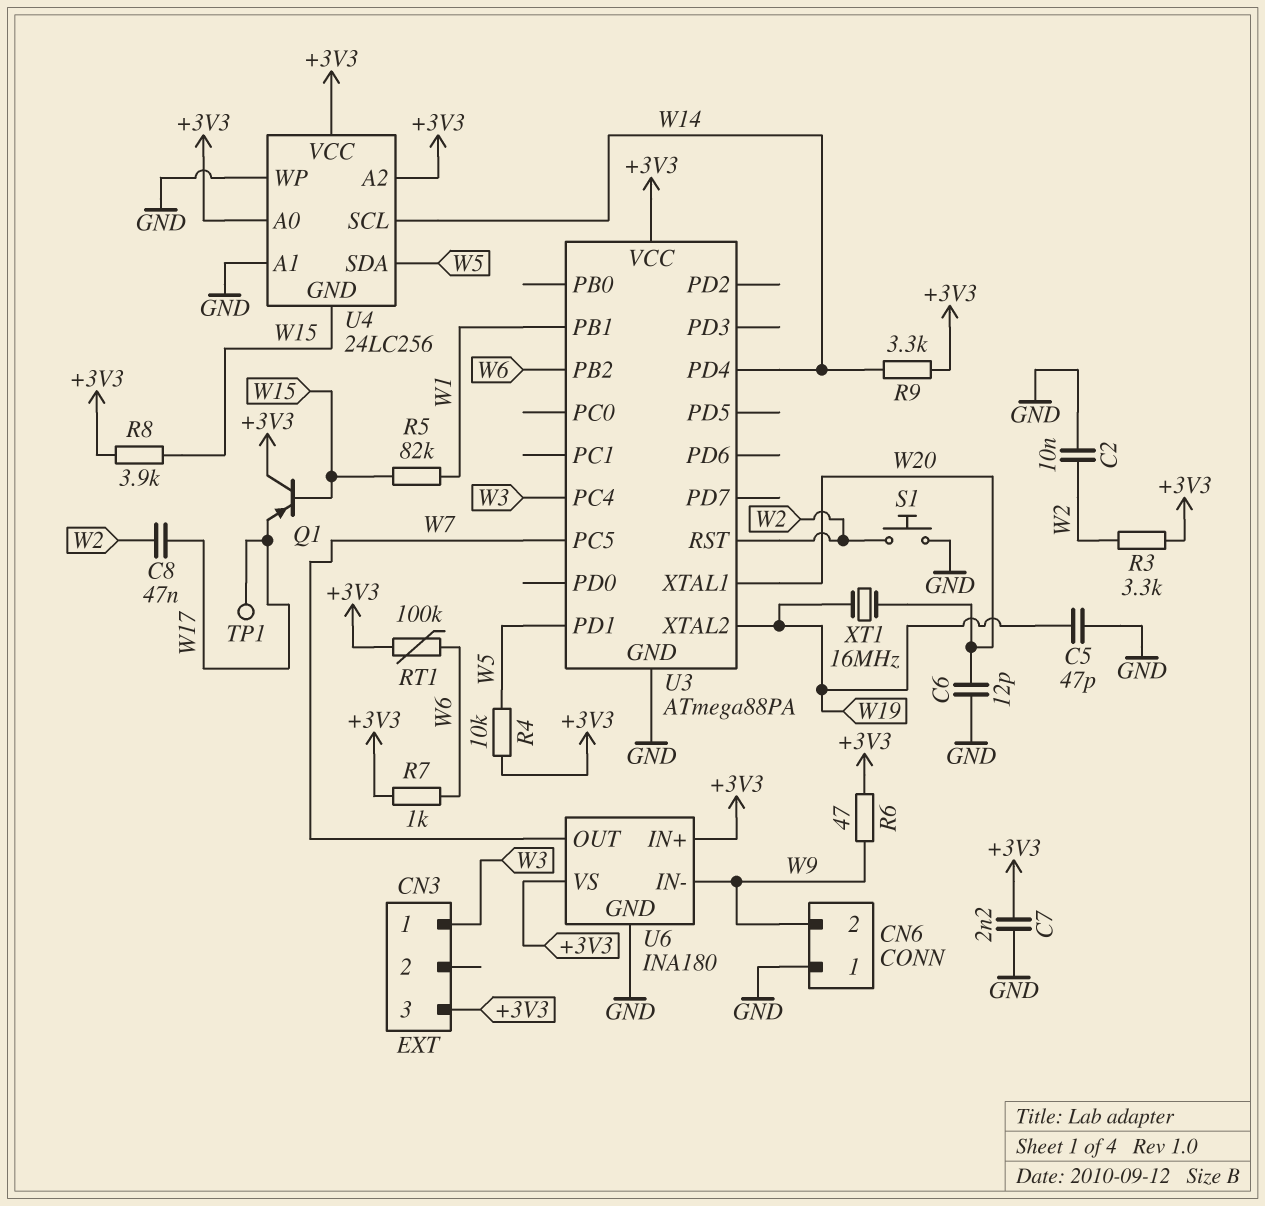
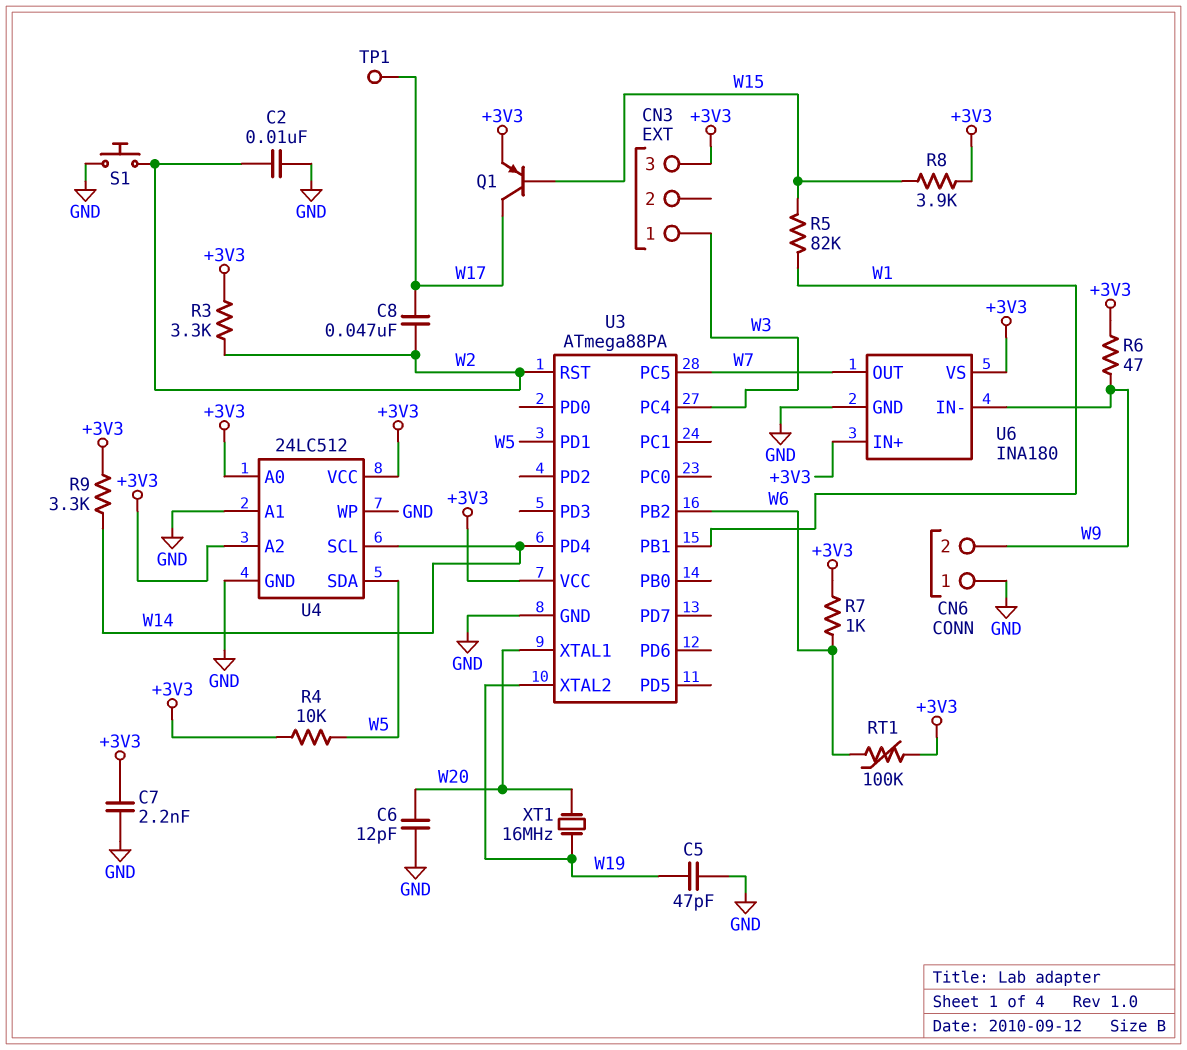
Q1: PNP (B W15, C +3V3, E W17) -> PNP (B W15, C W17, E +3V3)
U4: 24LC256 -> 24LC512
U4 pin GND: W15 -> GND

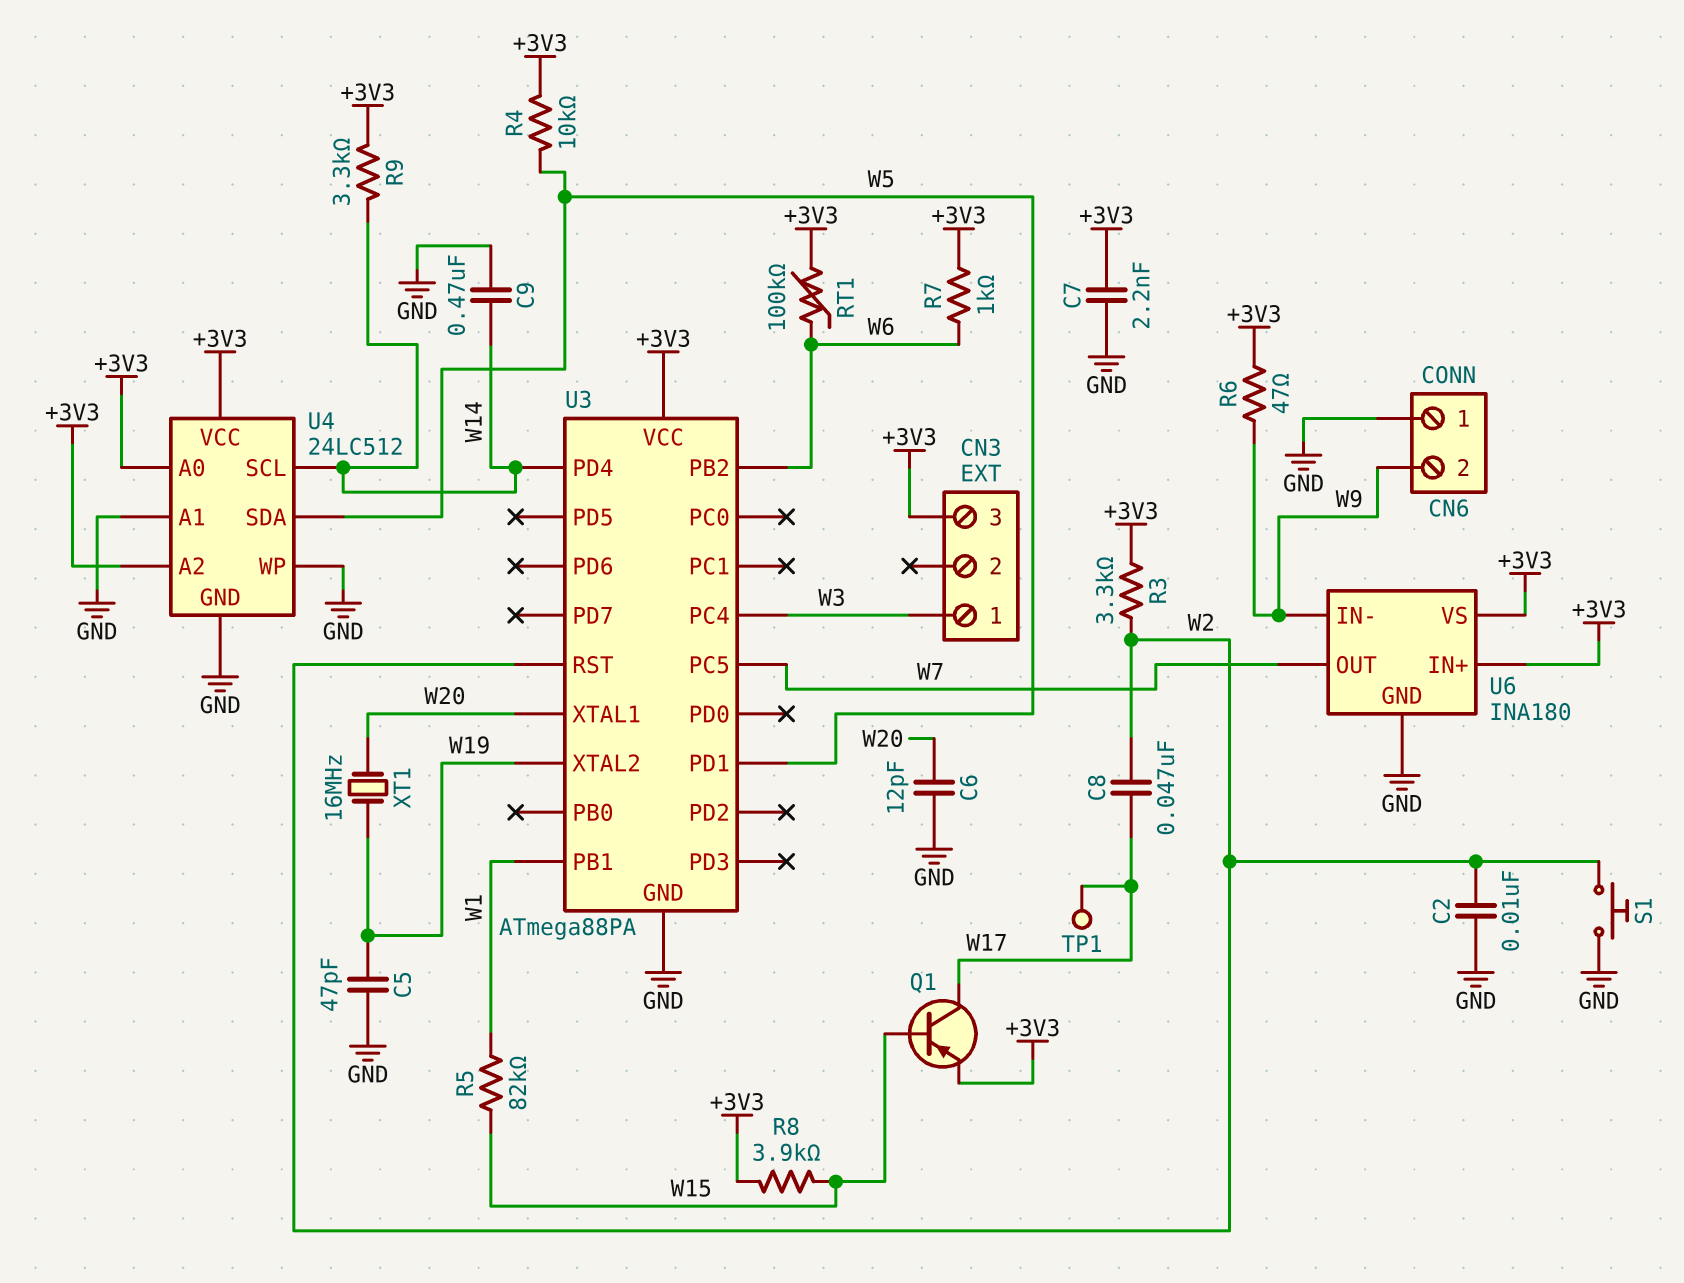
C9: none -> 470nF (GND, W14)

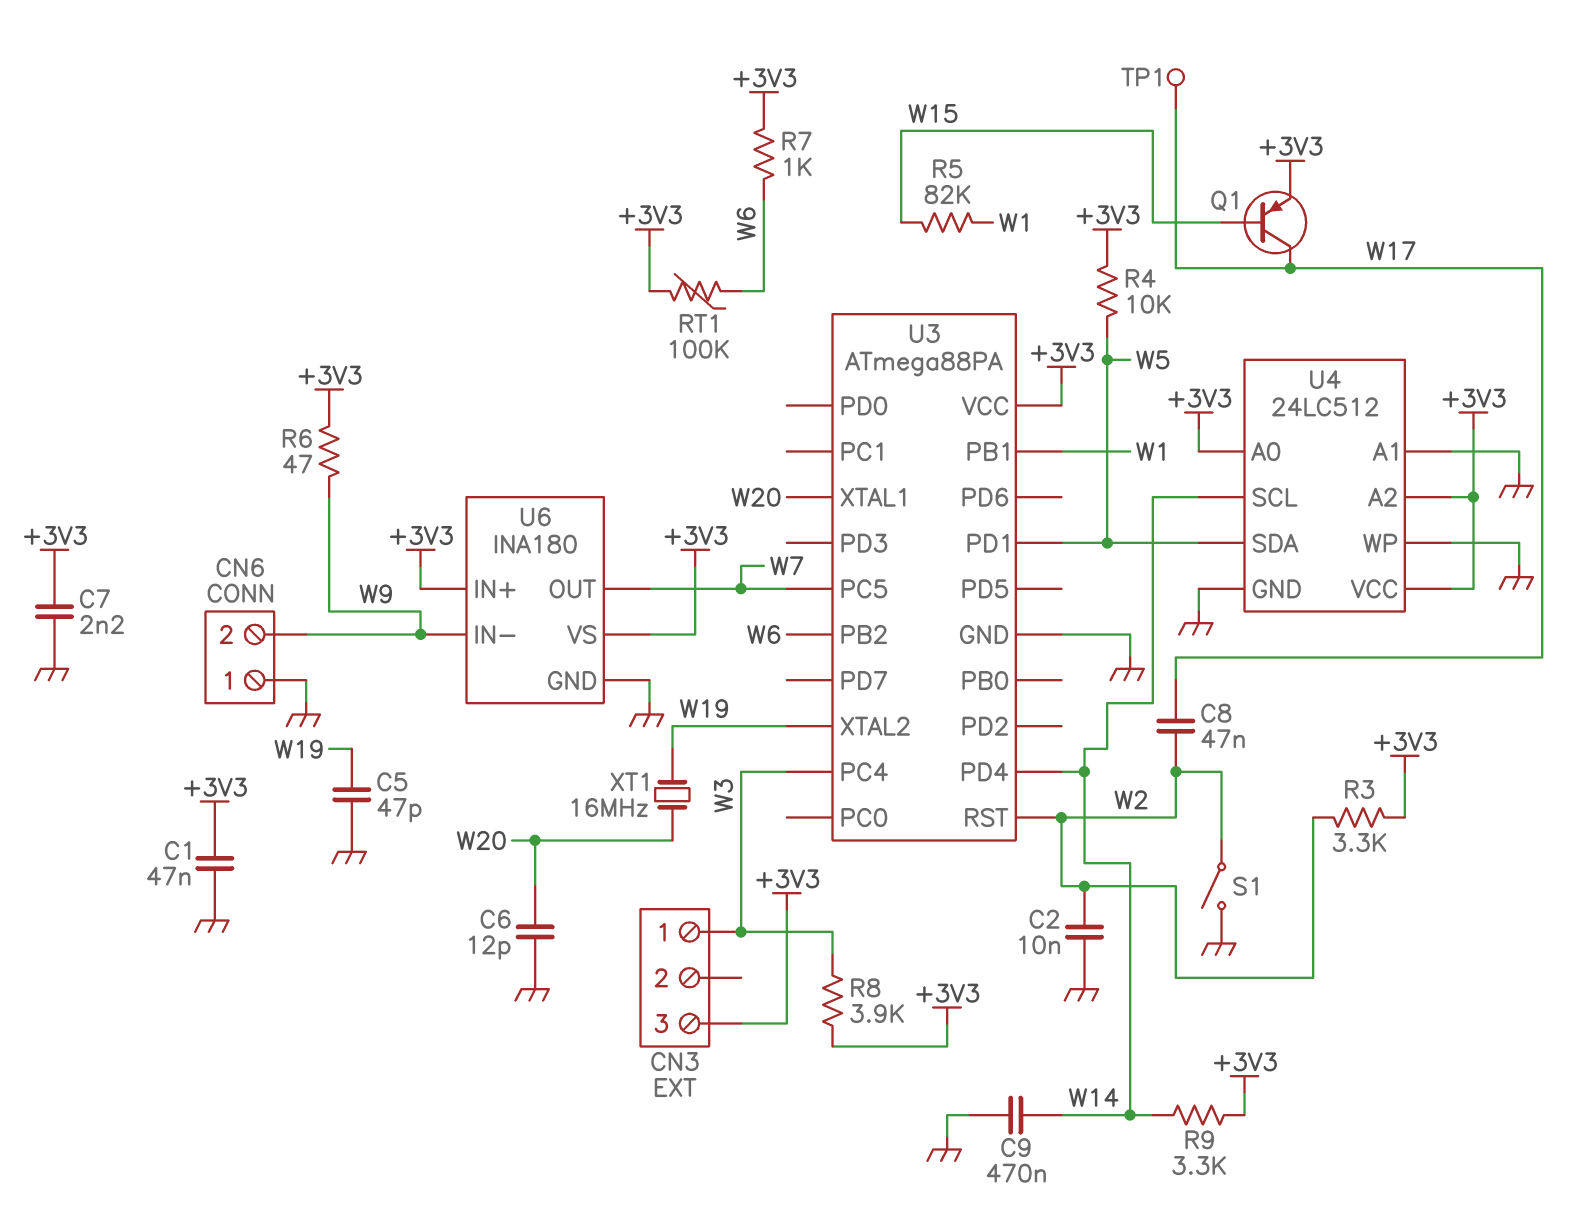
C1: none -> 47nF (+3V3, GND)
R8: 3.9k (+3V3, W15) -> 3.9k (+3V3, W3)
S1: button (GND, W2) -> switch (GND, W2)

